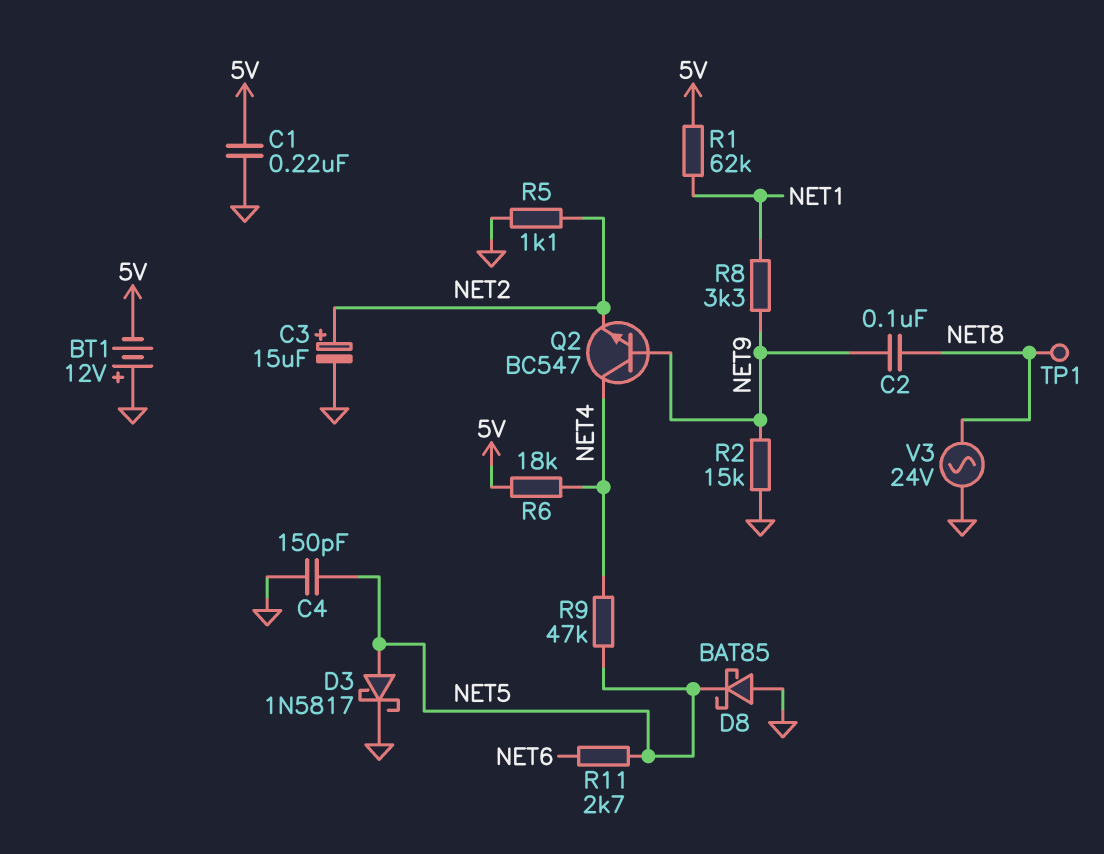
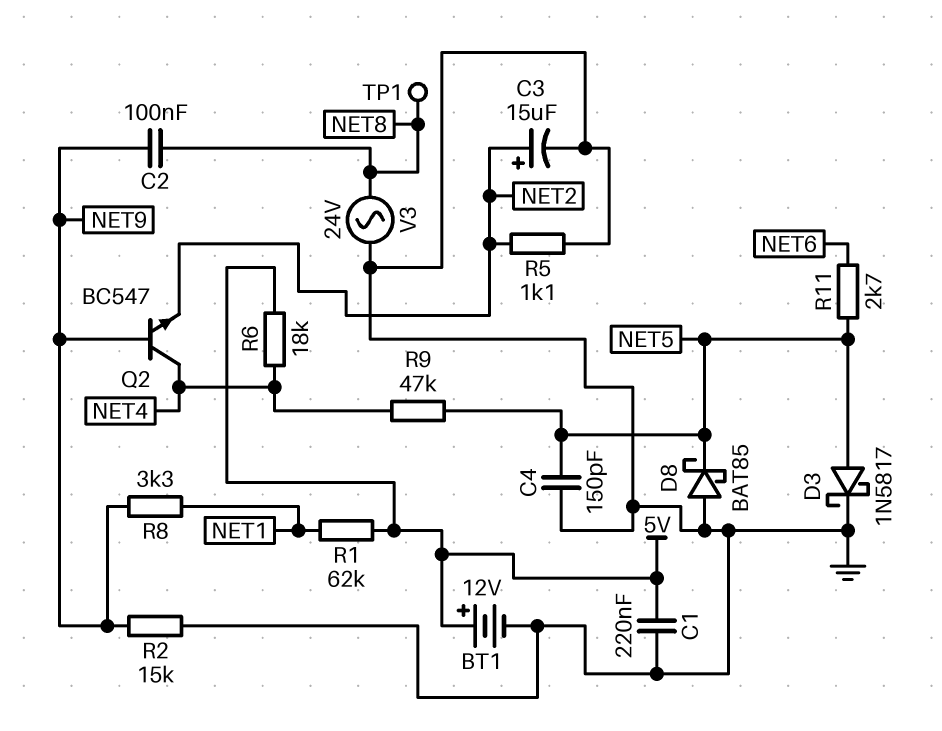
BT1: 12V (plus GND, minus 5V) -> 12V (plus 5V, minus GND)

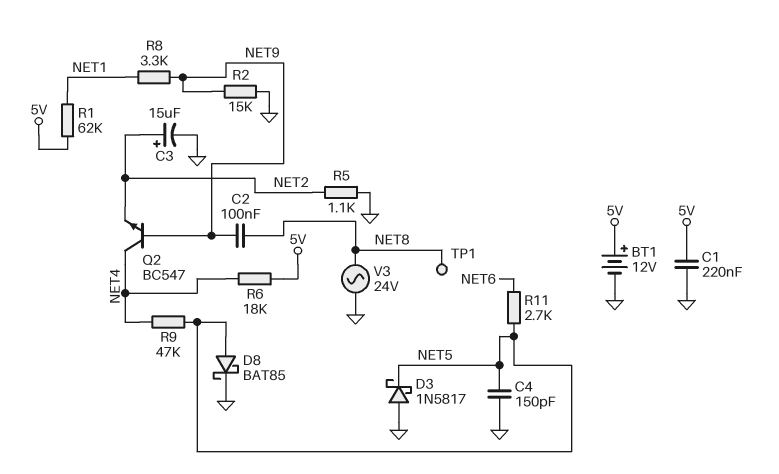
D3: schottky 1N5817 (A NET5, K GND) -> schottky 1N5817 (A GND, K NET5)
D8: schottky BAT85 (A GND, K NET5) -> schottky BAT85 (A NET5, K GND)

